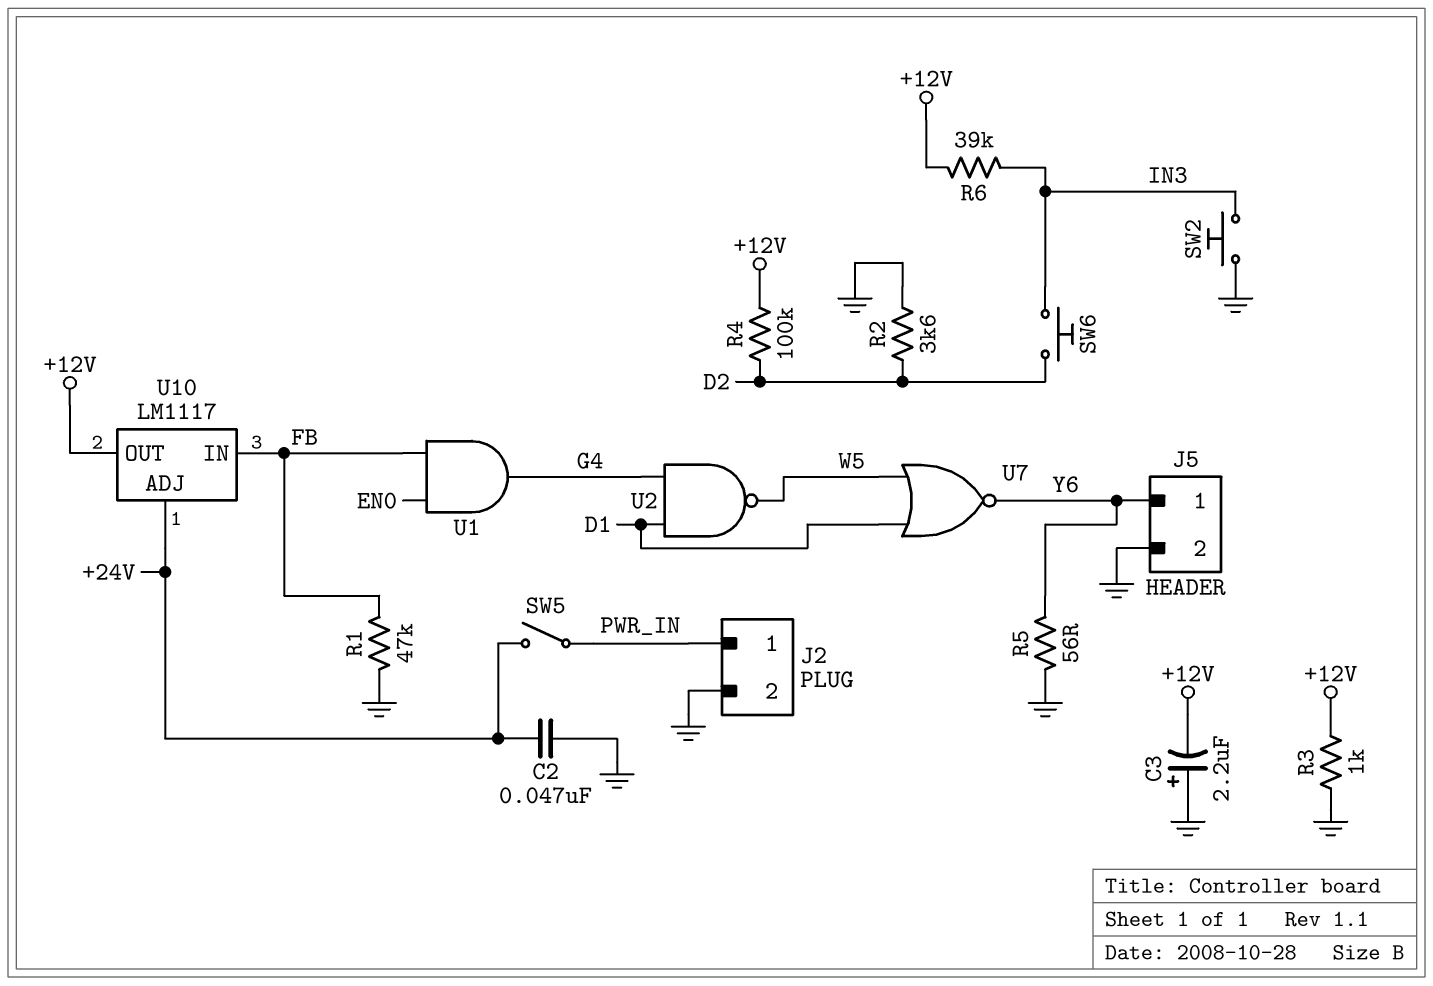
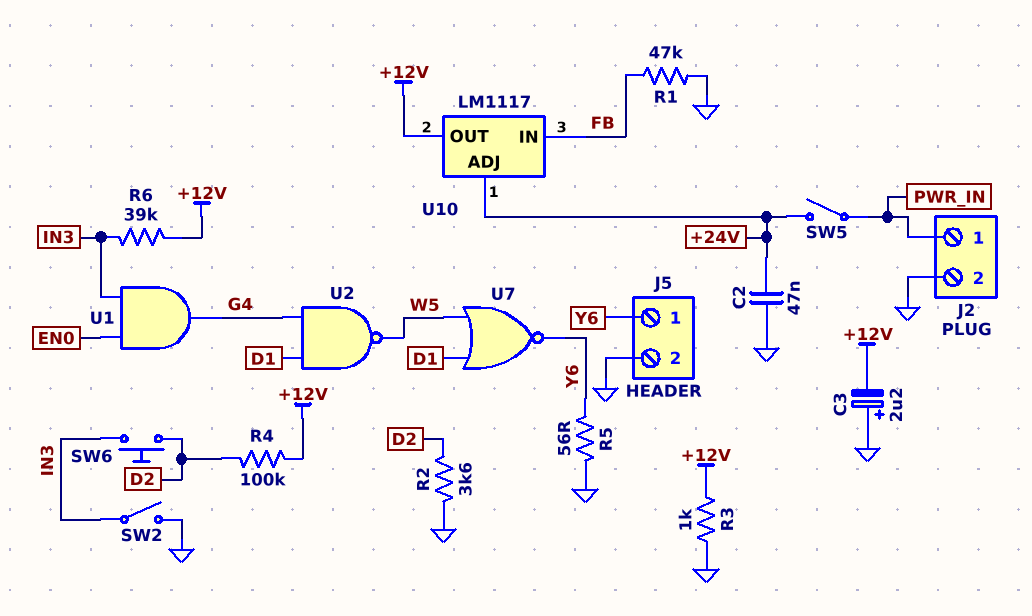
SW2: button (GND, IN3) -> switch (GND, IN3)
U1: AND (in EN0, in FB, out G4) -> AND (in EN0, in IN3, out G4)

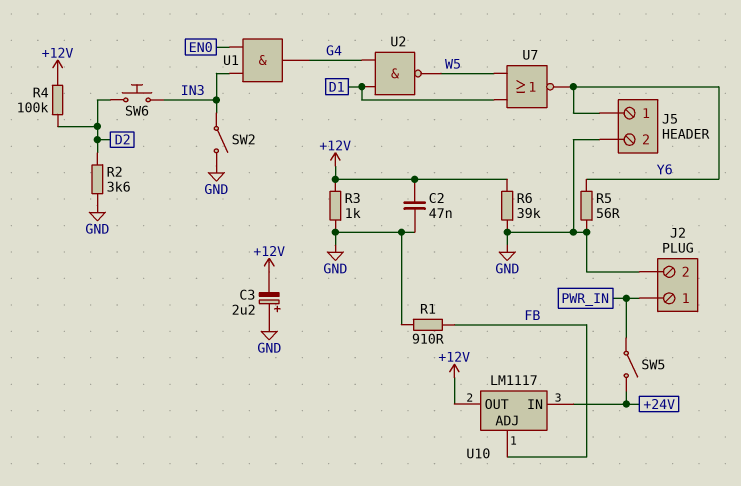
C2: 47nF (+24V, GND) -> 47nF (+12V, GND)
R1: 47k (FB, GND) -> 910 (FB, GND)
R6: 39k (+12V, IN3) -> 39k (+12V, GND)
U10 pin ADJ: +24V -> FB
U10 pin IN: FB -> +24V

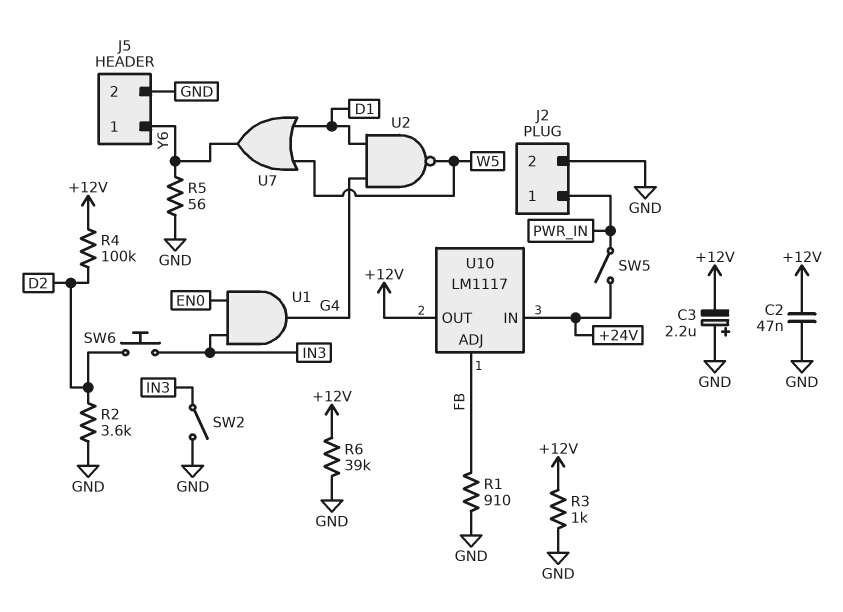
U7: NOR (in D1, in W5, out Y6) -> OR (in D1, in W5, out Y6)

